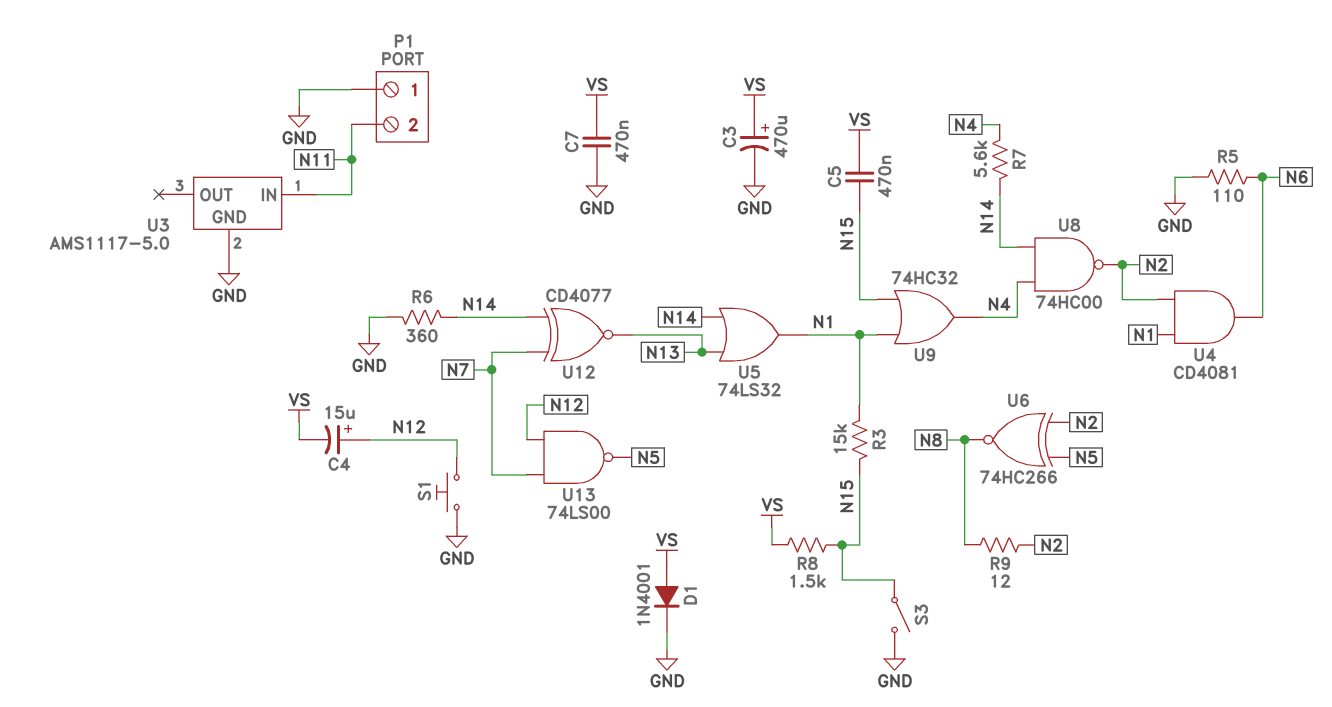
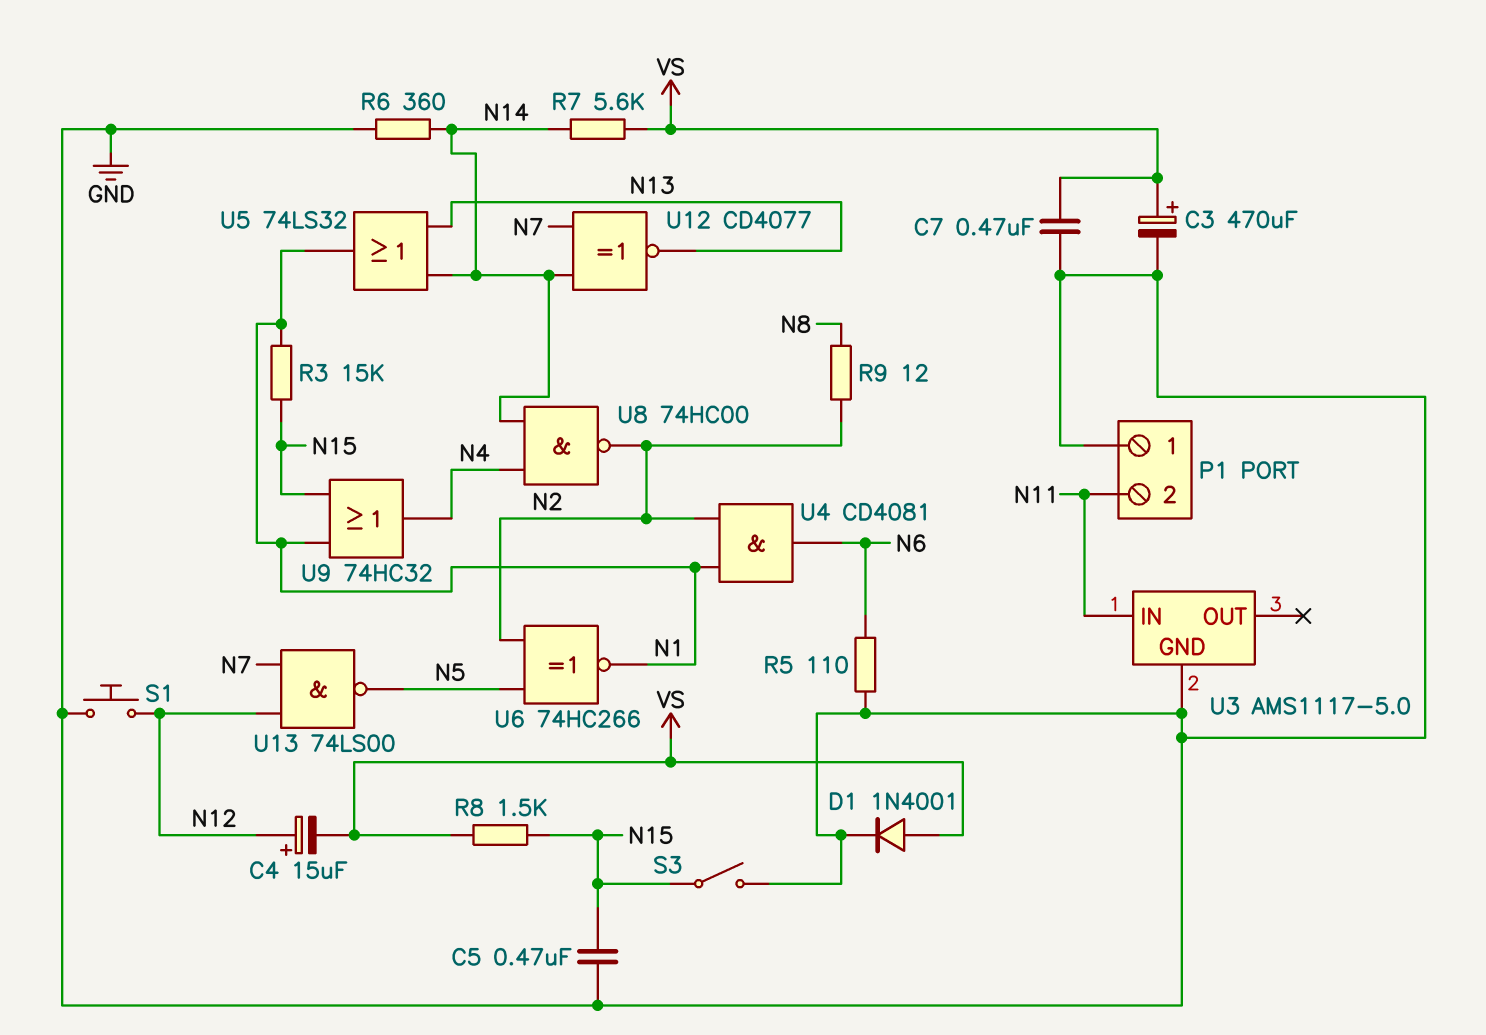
C5: 470nF (N15, VS) -> 470nF (GND, N15)
R7: 5.6k (N4, N14) -> 5.6k (N14, VS)
U6: XNOR 74HC266 (in N2, in N5, out N8) -> XNOR 74HC266 (in N2, in N5, out N1)

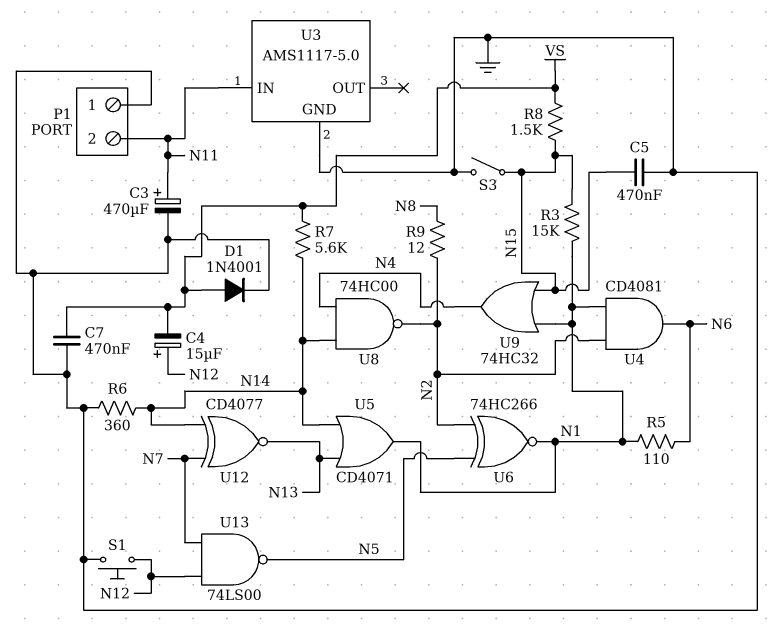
C3: 470uF (plus VS, minus GND) -> 470uF (plus N11, minus GND)
R5: 110 (GND, N6) -> 110 (N1, N6)
U5: OR 74LS32 (in N13, in N14, out N1) -> OR CD4071 (in N13, in N14, out N1)

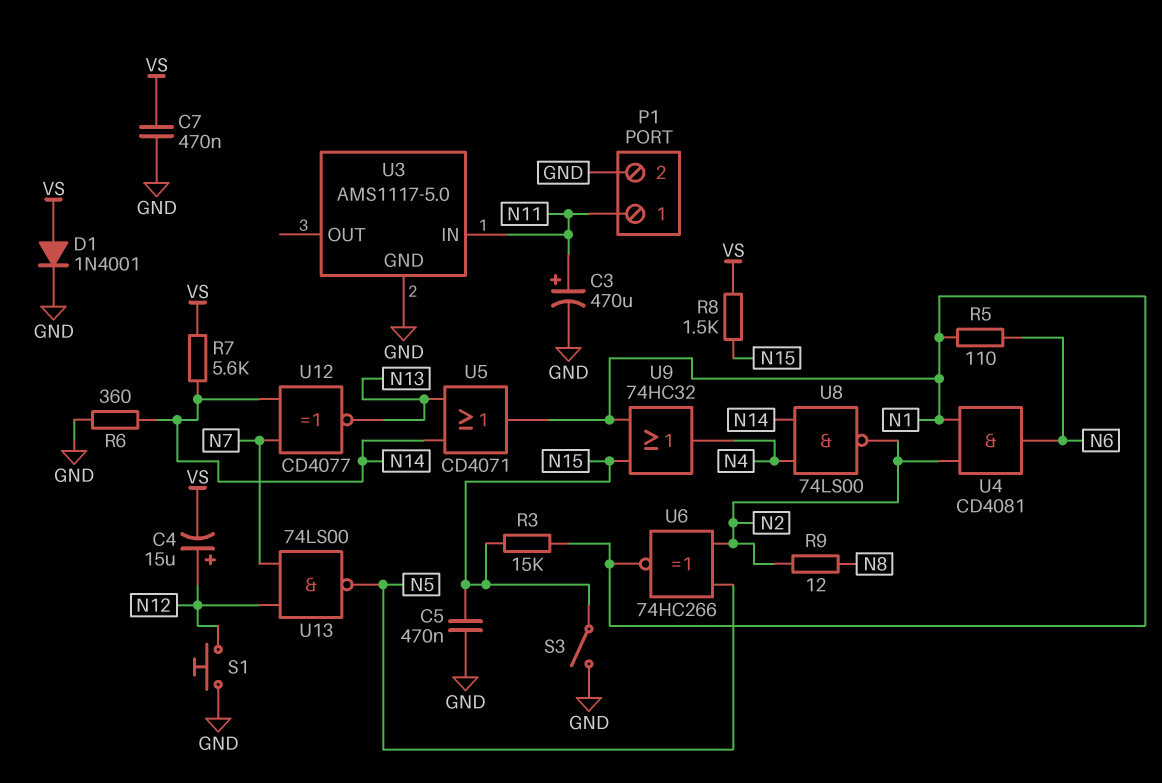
P1 pin 1: GND -> N11
P1 pin 2: N11 -> GND
U8: NAND 74HC00 (in N4, in N14, out N2) -> NAND 74LS00 (in N4, in N14, out N2)

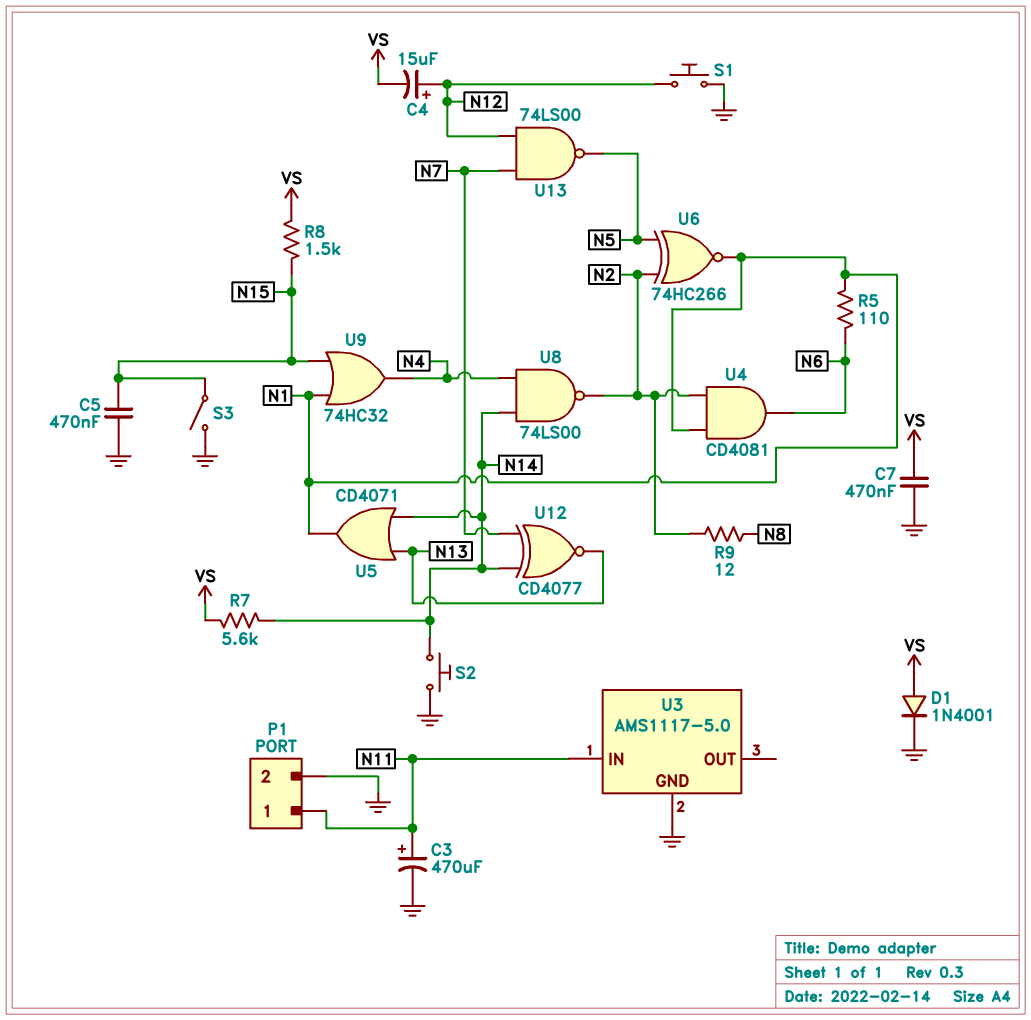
R3: 15k (N1, N15) -> none
R6: 360 (GND, N14) -> none
S2: none -> button (GND, N14)

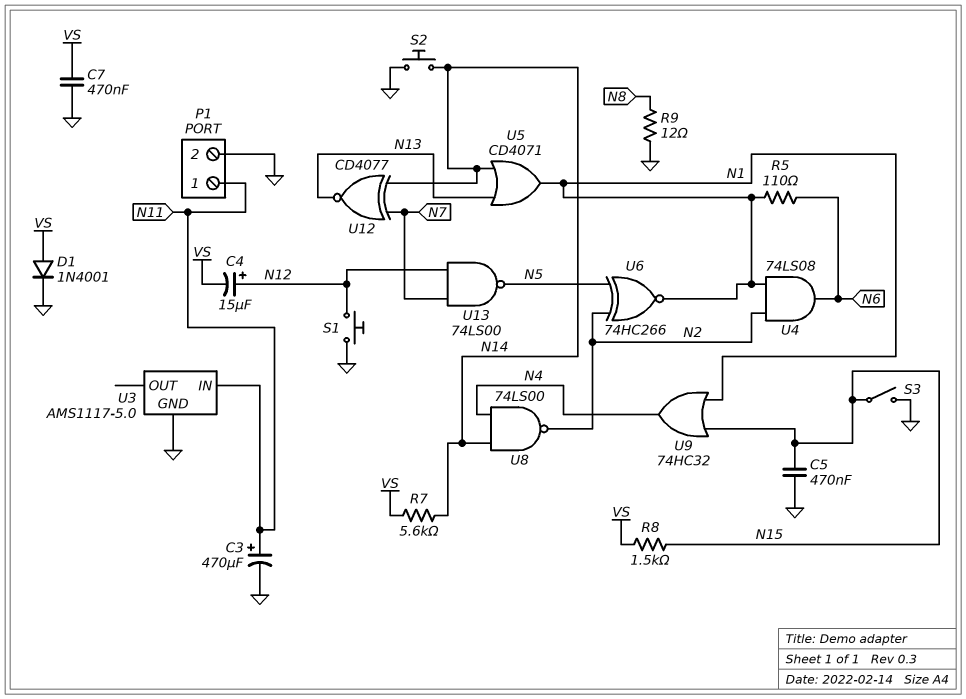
R9: 12 (N2, N8) -> 12 (GND, N8)
U4: AND CD4081 (in N1, in N2, out N6) -> AND 74LS08 (in N1, in N2, out N6)

